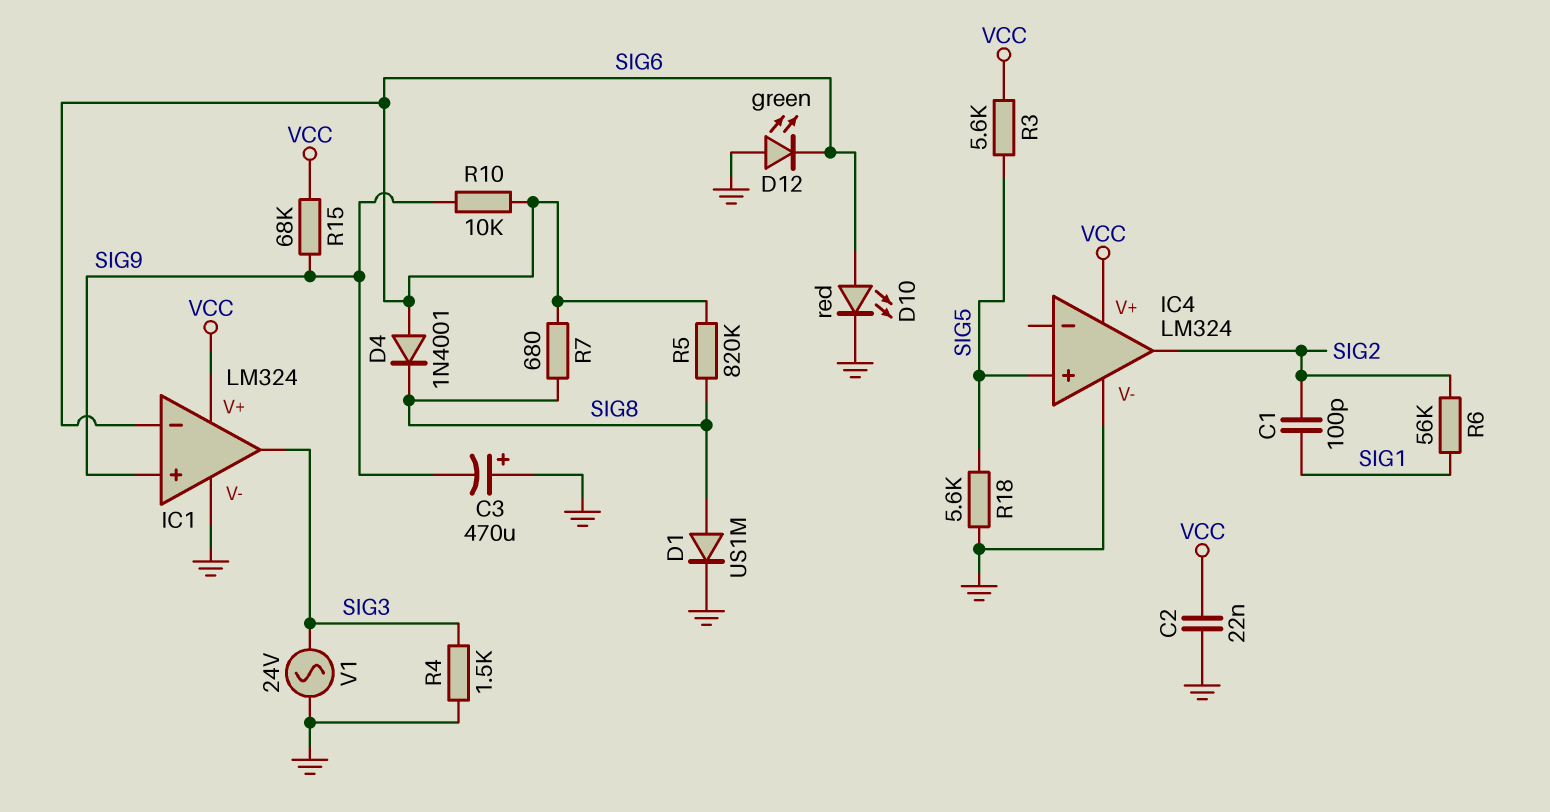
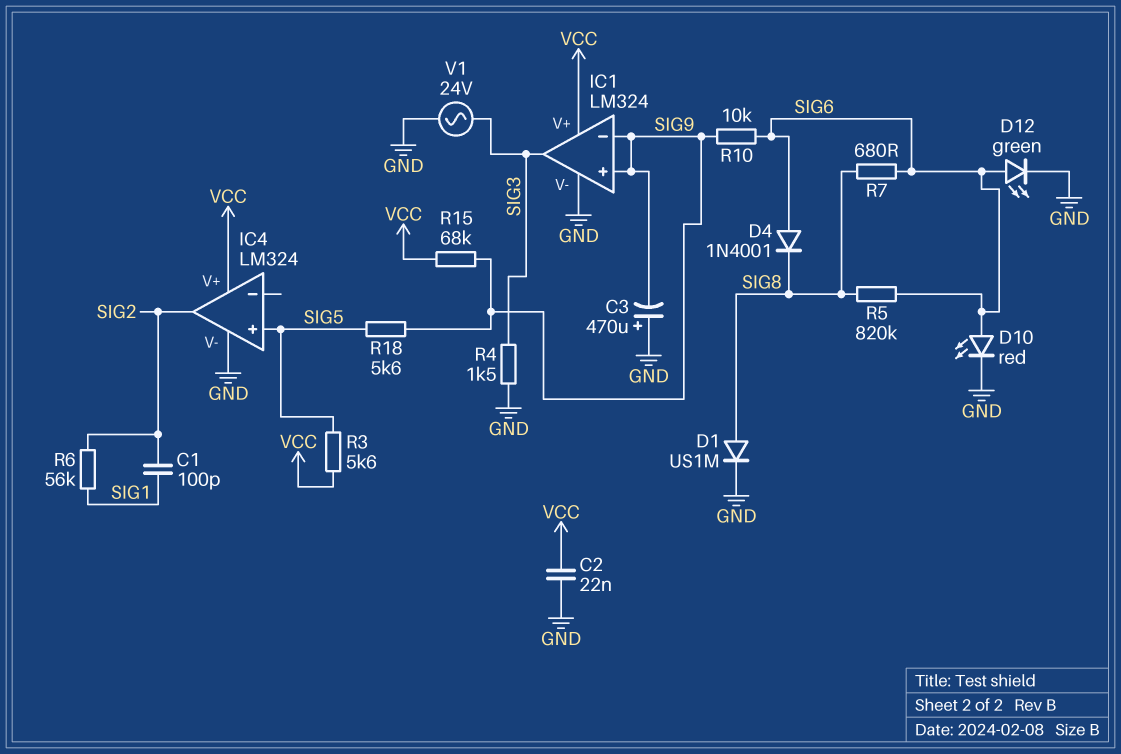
D12: LED green (A GND, K SIG6) -> LED green (A SIG6, K GND)
IC1 pin in-: SIG6 -> SIG9
R18: 5.6k (GND, SIG5) -> 5.6k (SIG5, SIG9)

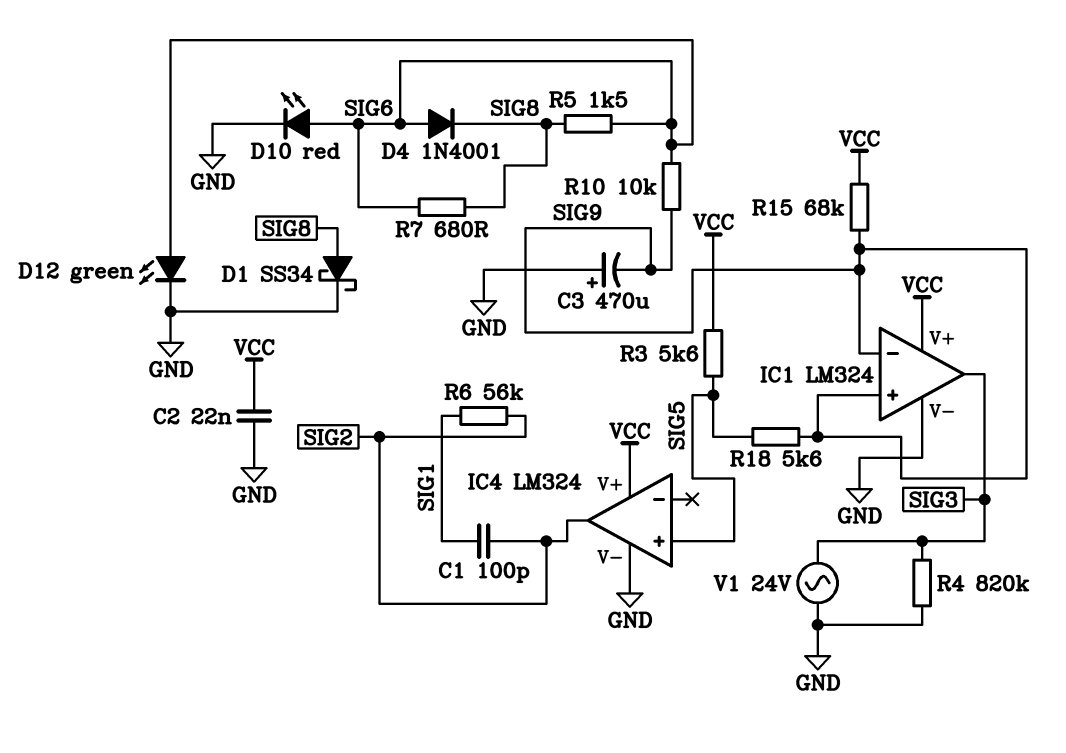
D1: diode US1M (A SIG8, K GND) -> schottky SS34 (A SIG8, K GND)
R4: 1.5k (GND, SIG3) -> 820k (GND, SIG3)
R5: 820k (SIG6, SIG8) -> 1.5k (SIG6, SIG8)

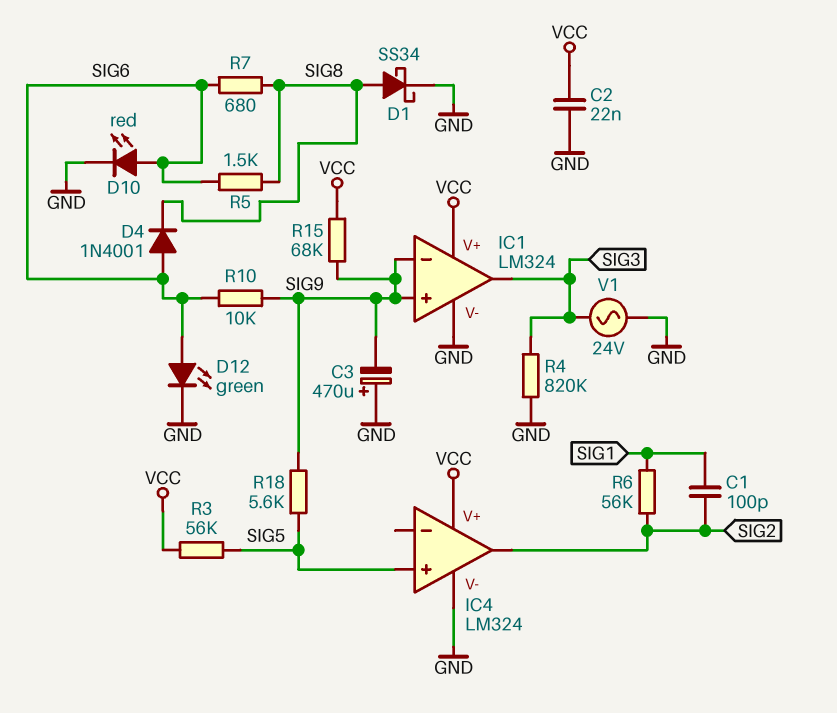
R3: 5.6k (SIG5, VCC) -> 56k (SIG5, VCC)

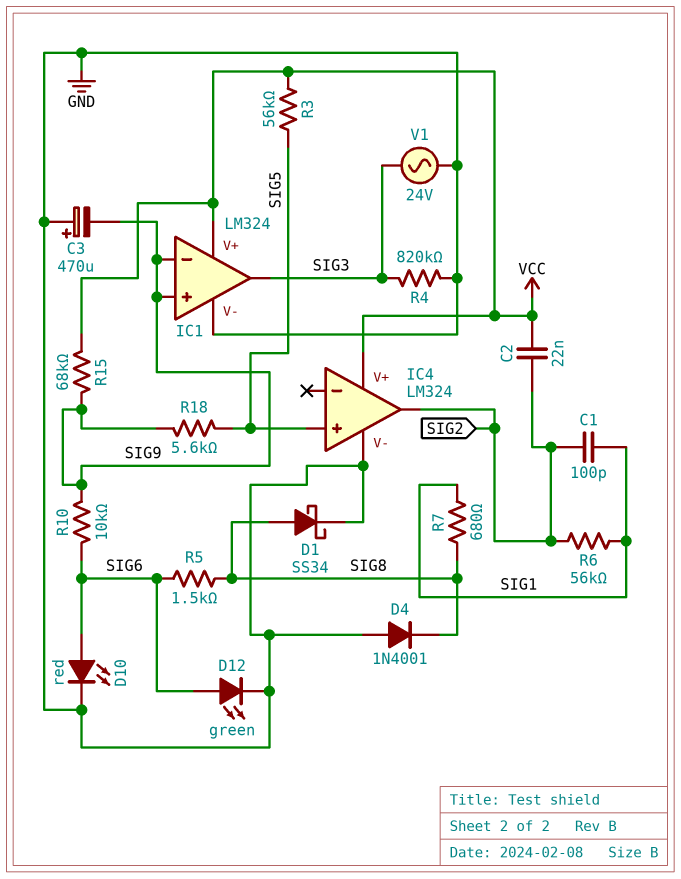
C2: 22nF (GND, VCC) -> 22nF (SIG2, VCC)
D4: diode 1N4001 (A SIG6, K SIG8) -> diode 1N4001 (A GND, K SIG8)
R7: 680 (SIG6, SIG8) -> 680 (SIG1, SIG8)

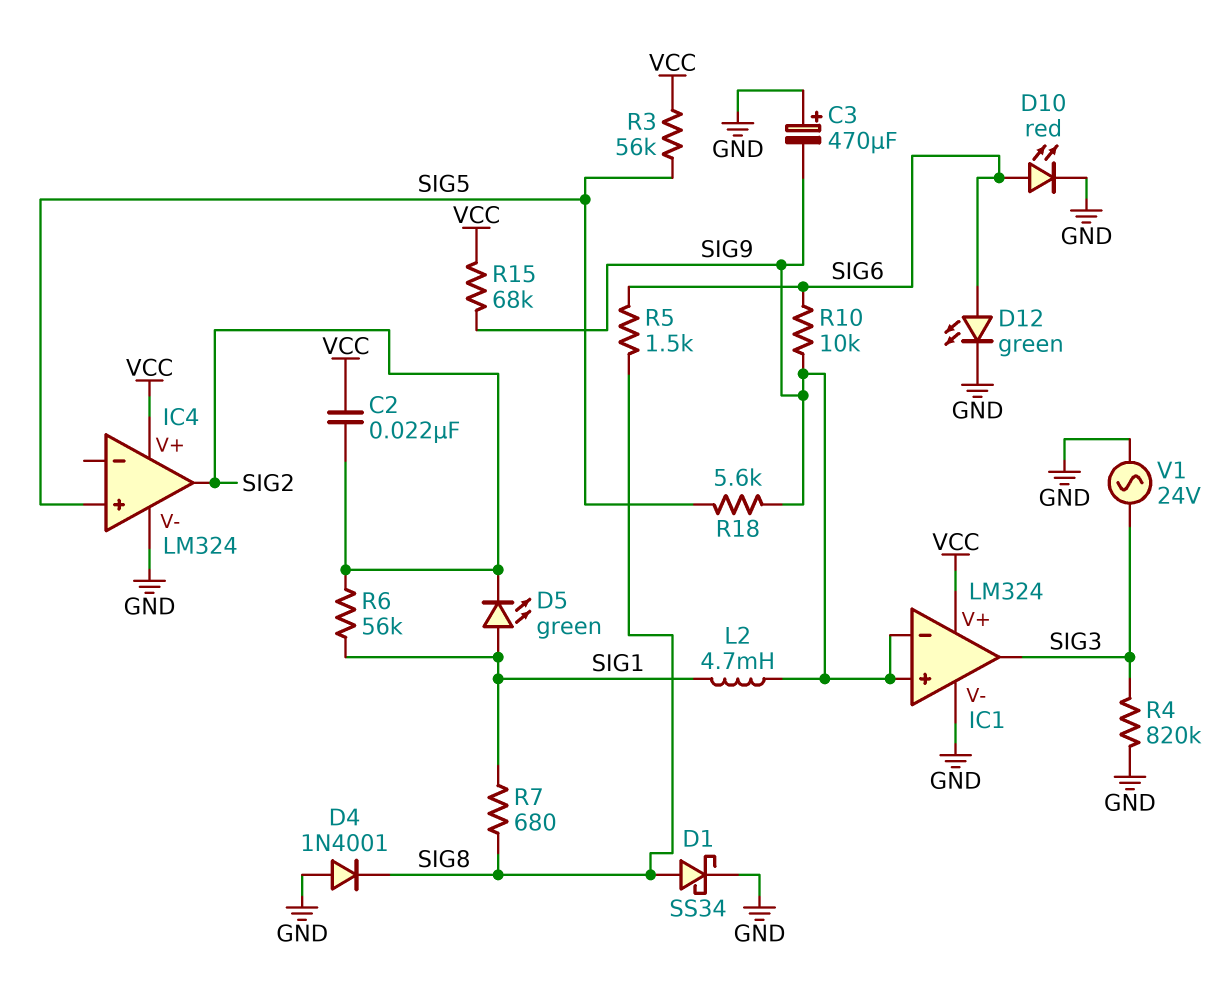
C1: 100pF (SIG1, SIG2) -> none
D5: none -> LED green (A SIG1, K SIG2)
L2: none -> 4.7mH (SIG1, SIG9)

